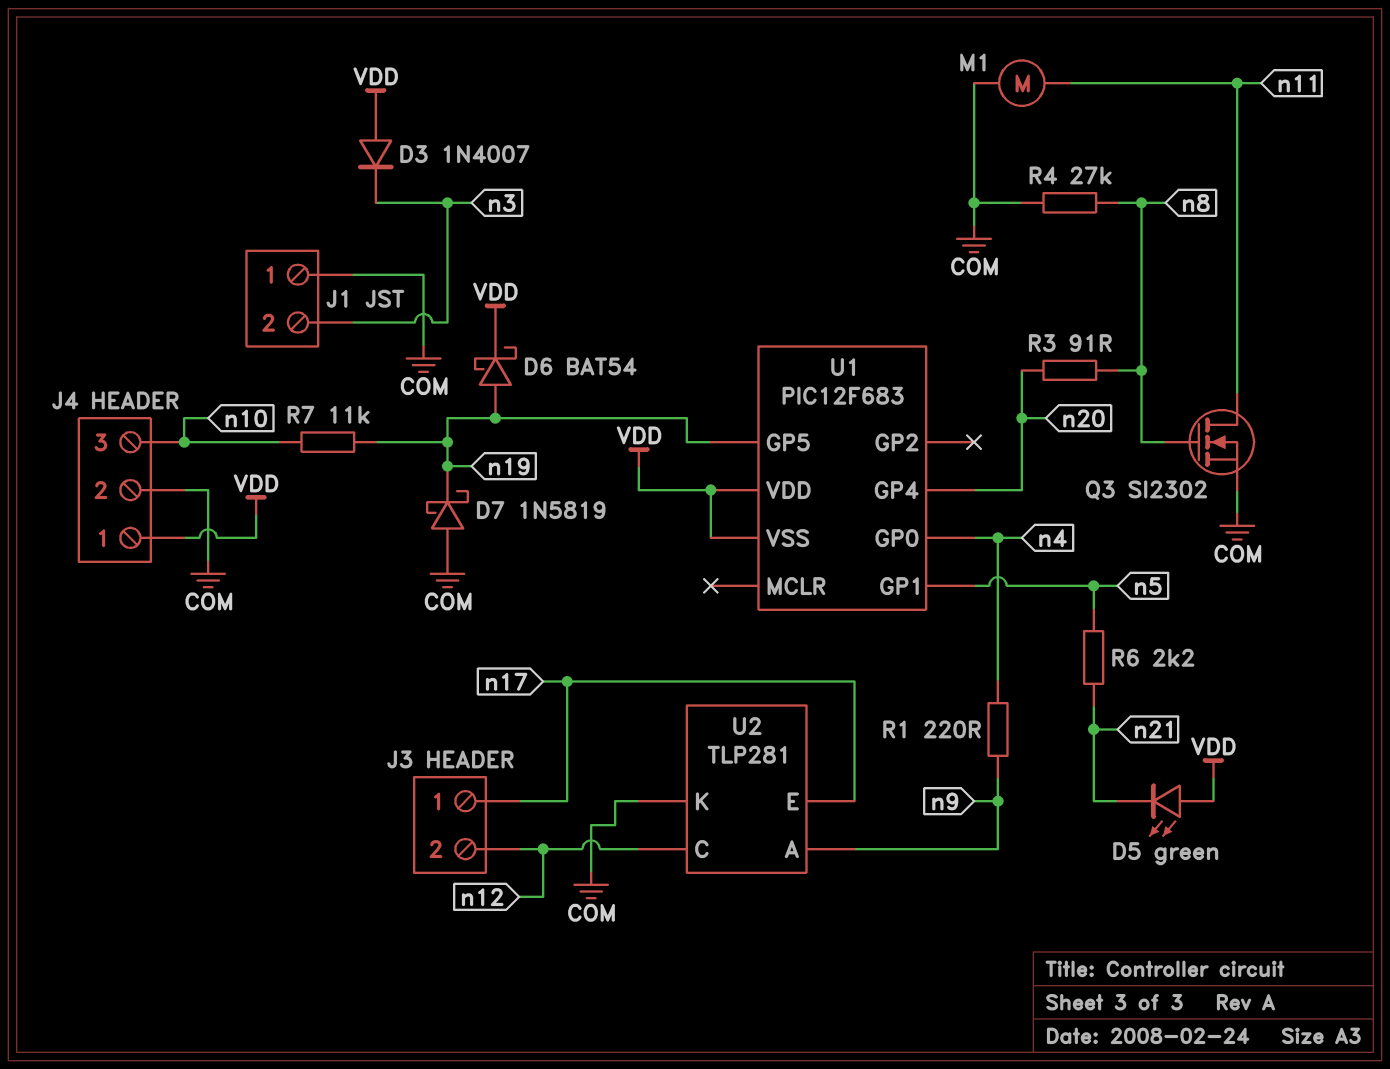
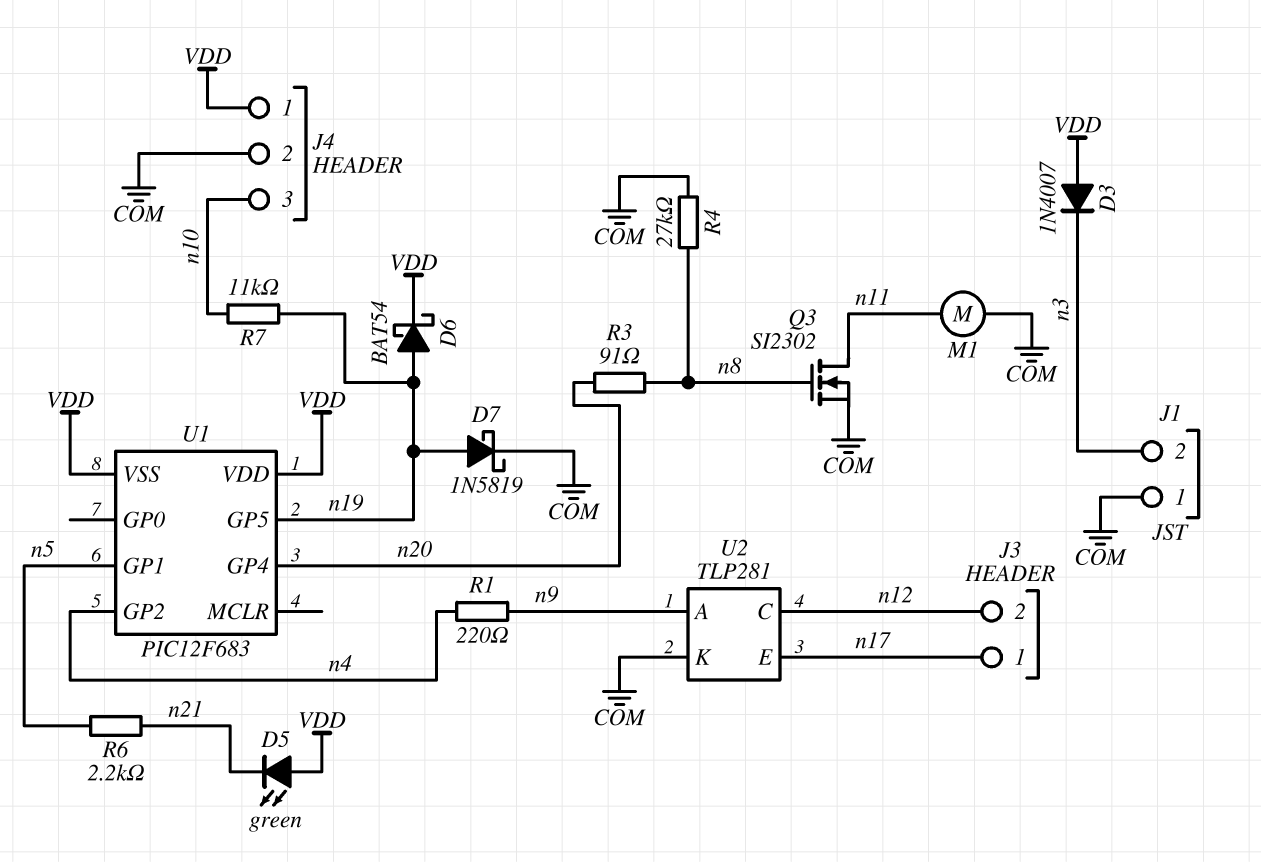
D7: schottky 1N5819 (A COM, K n19) -> schottky 1N5819 (A n19, K COM)
U1 pin GP0: n4 -> none
U1 pin GP2: none -> n4

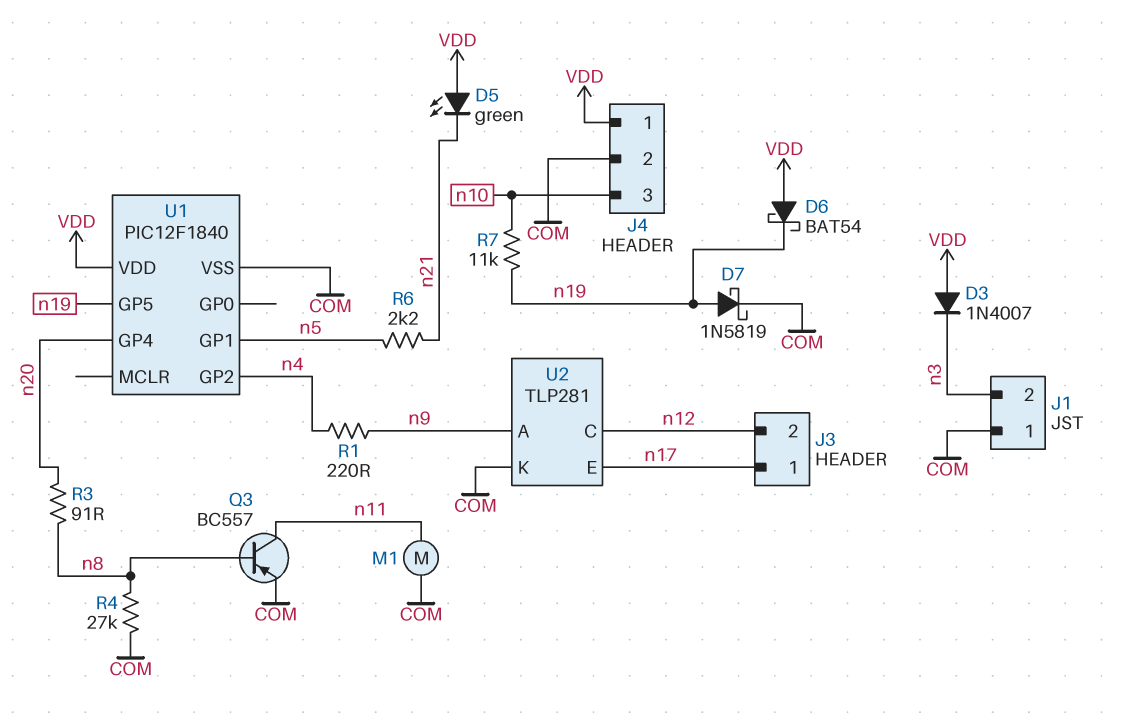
D6: schottky BAT54 (A n19, K VDD) -> schottky BAT54 (A VDD, K n19)
Q3: NMOS SI2302 (G n8, D n11, S COM) -> PNP BC557 (B n8, C n11, E COM)
U1: PIC12F683 -> PIC12F1840
U1 pin VSS: VDD -> COM

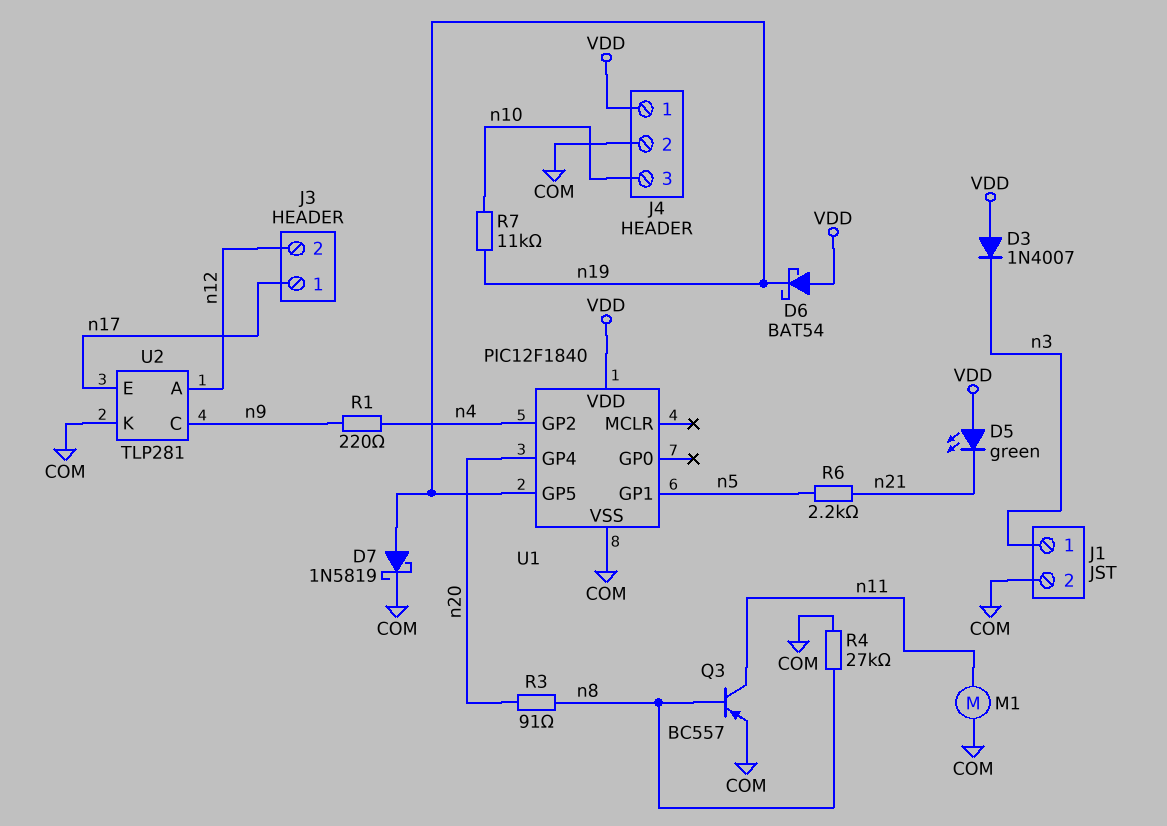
J1 pin 1: COM -> n3
J1 pin 2: n3 -> COM
U2 pin A: n9 -> n12
U2 pin C: n12 -> n9

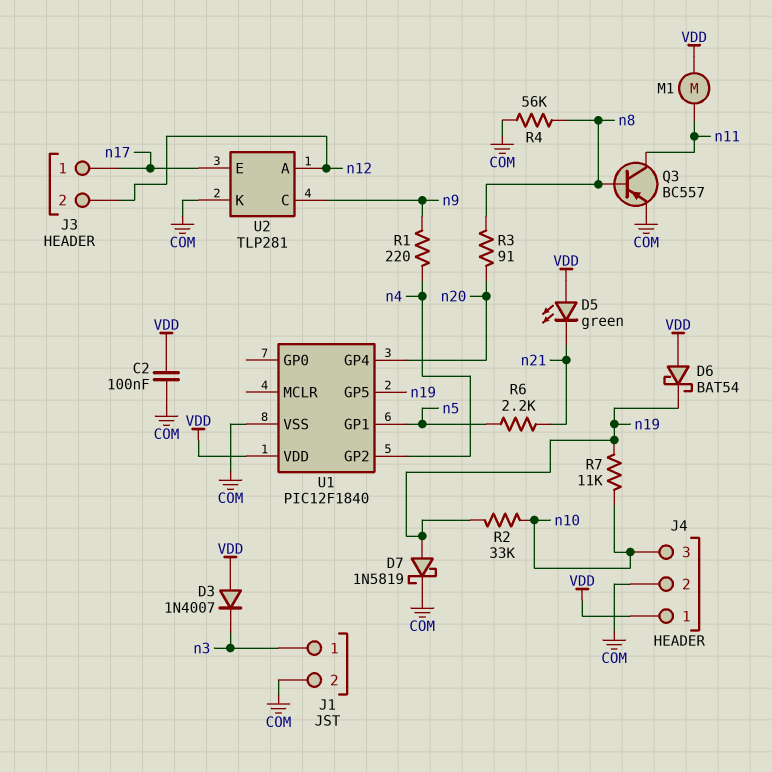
C2: none -> 100nF (COM, VDD)
M1: motor (COM, n11) -> motor (VDD, n11)
R2: none -> 33k (n10, n19)
R4: 27k (COM, n8) -> 56k (COM, n8)

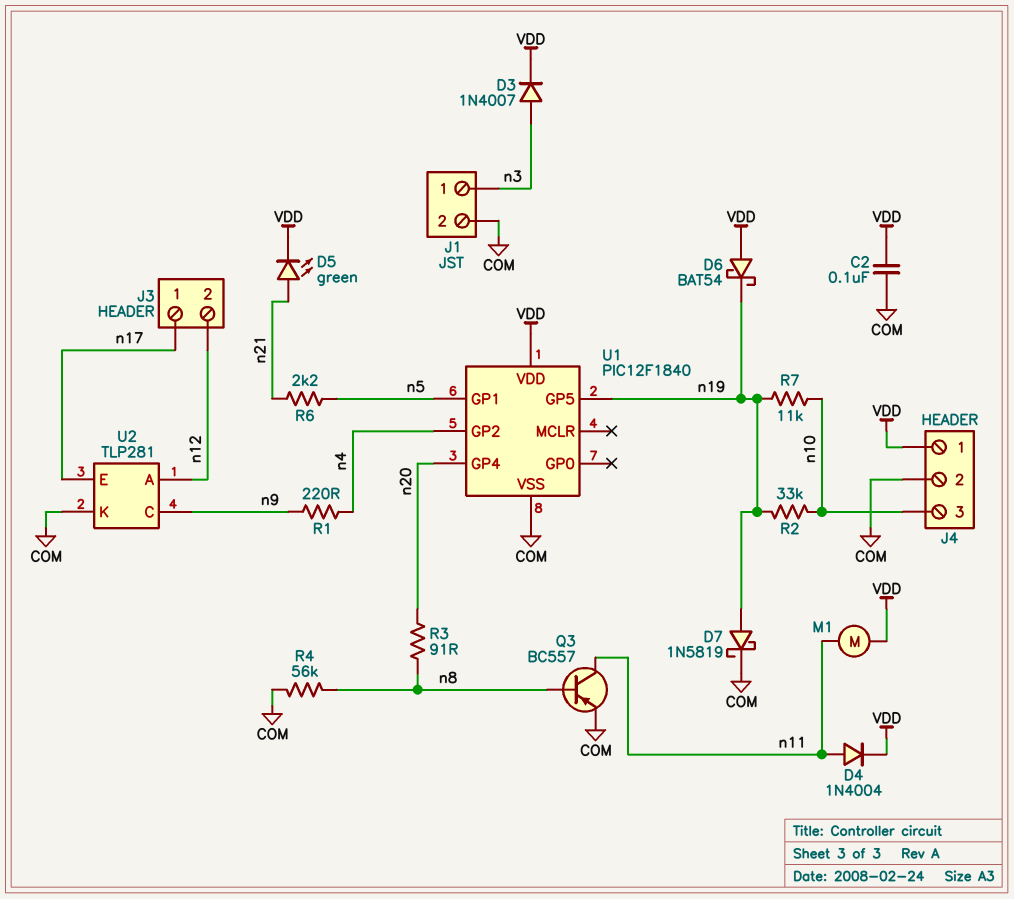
D3: diode 1N4007 (A VDD, K n3) -> diode 1N4007 (A n3, K VDD)
D4: none -> diode 1N4004 (A n11, K VDD)
D5: LED green (A VDD, K n21) -> LED green (A n21, K VDD)

